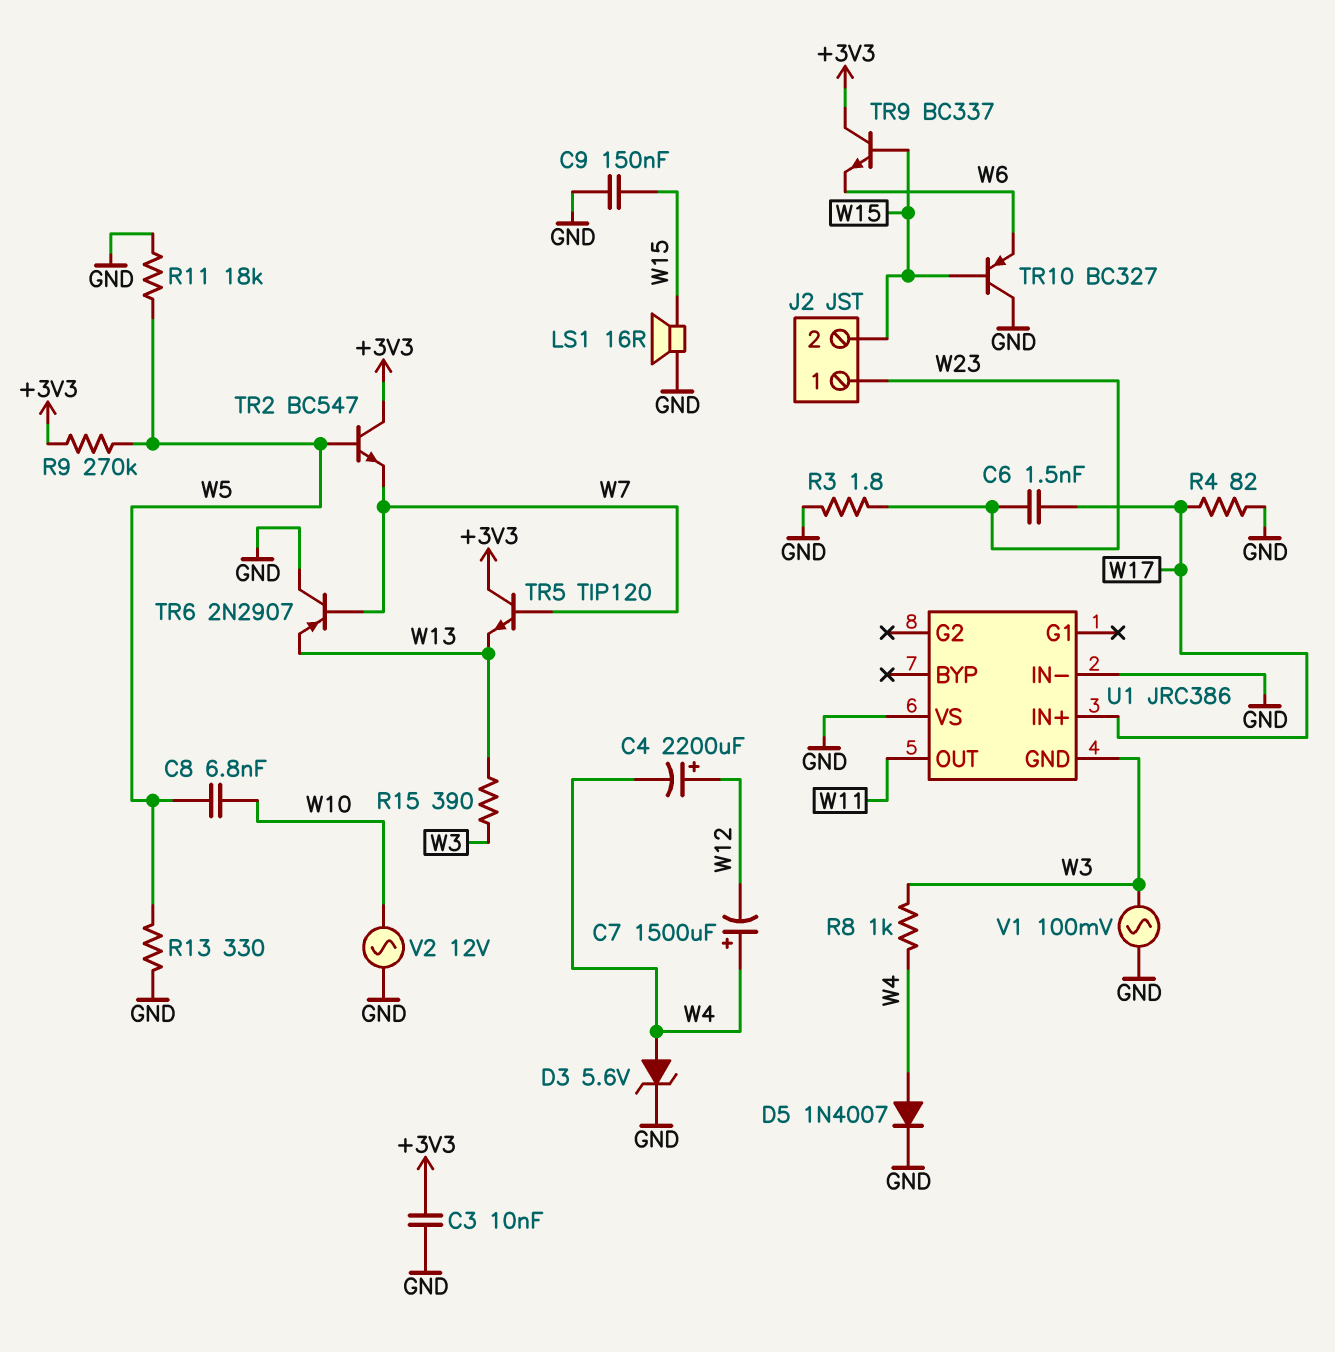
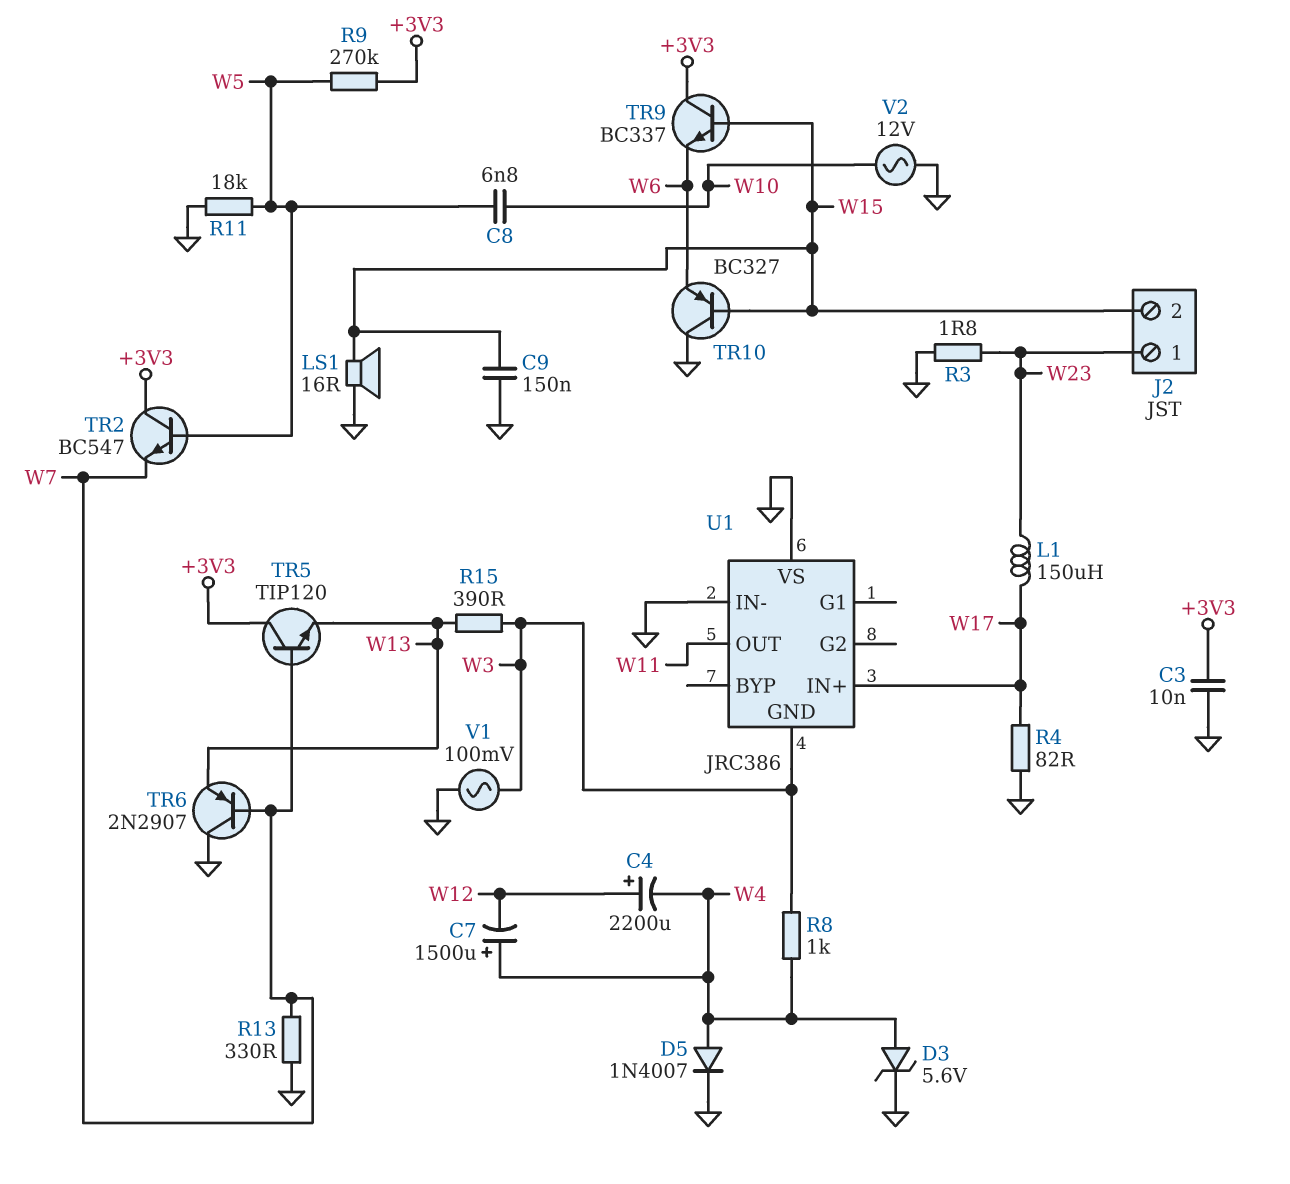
C6: 1.5nF (W17, W23) -> none
L1: none -> 150uH (W17, W23)
R13: 330 (GND, W5) -> 330 (GND, W7)

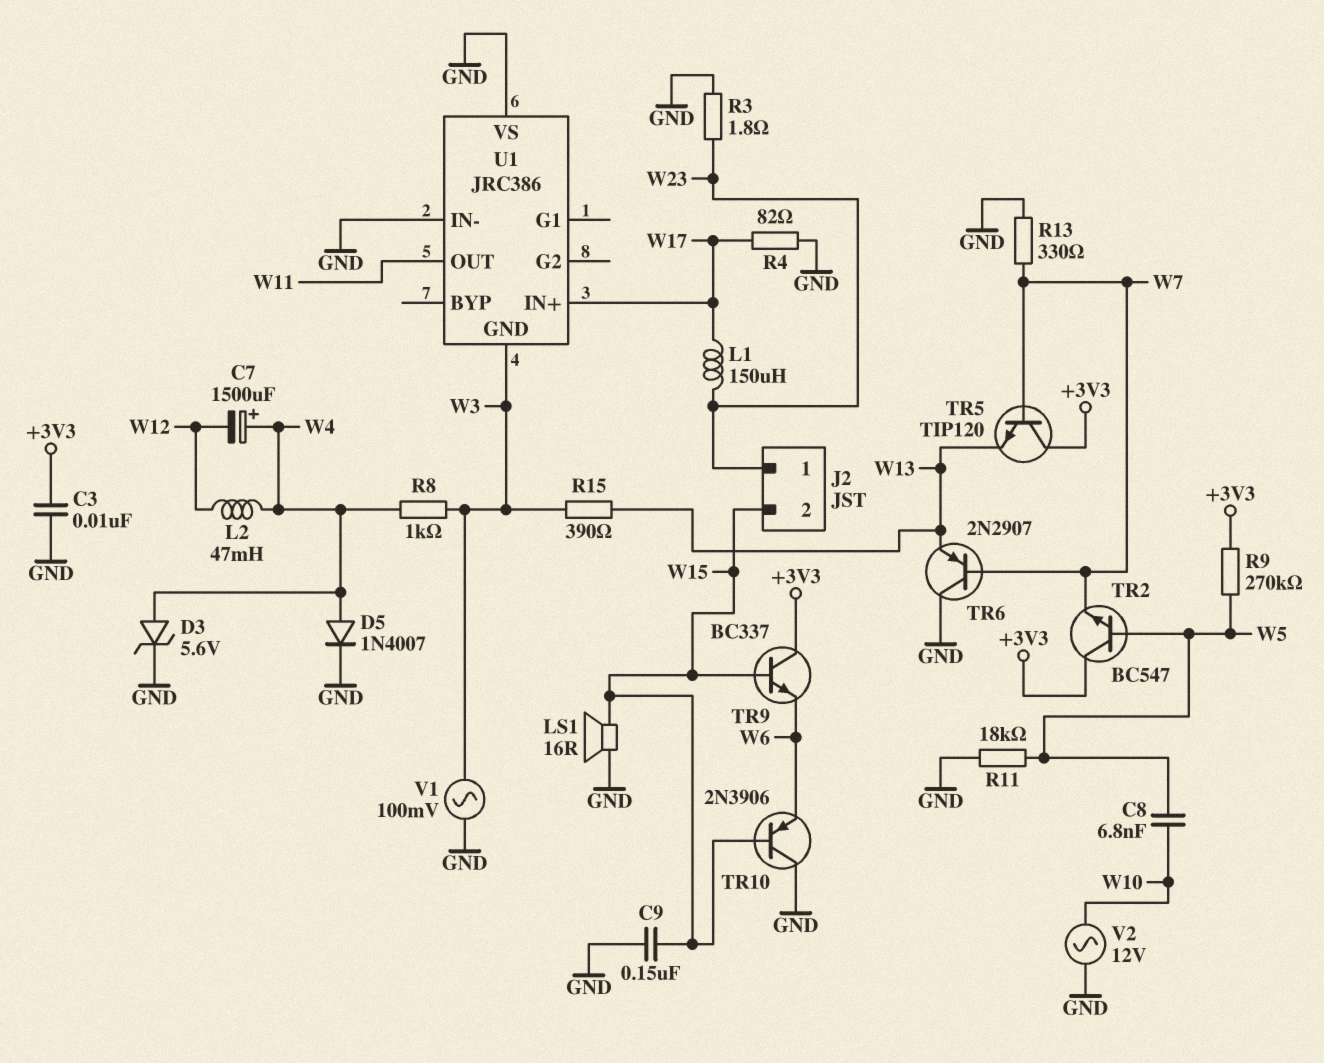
C4: 2200uF (plus W12, minus W4) -> none
L2: none -> 47mH (W4, W12)
TR10: PNP BC327 (B W15, C GND, E W6) -> PNP 2N3906 (B W15, C GND, E W6)

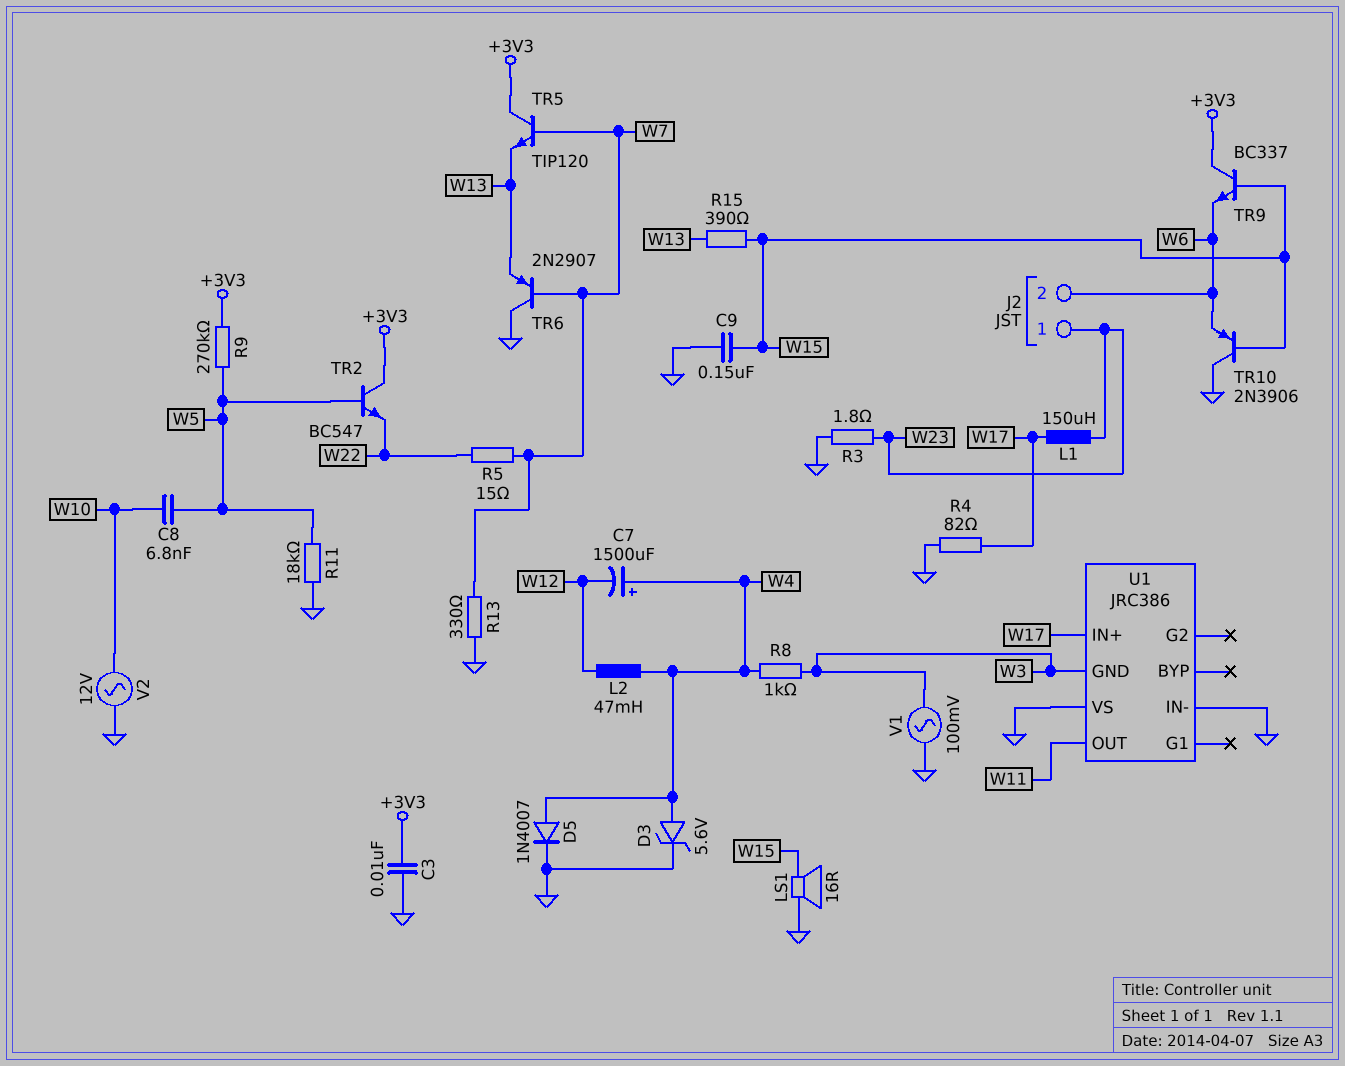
J2 pin 2: W15 -> W6
R5: none -> 15 (W7, W22)
R15: 390 (W3, W13) -> 390 (W13, W15)
TR2: NPN BC547 (B W5, C +3V3, E W7) -> NPN BC547 (B W5, C +3V3, E W22)

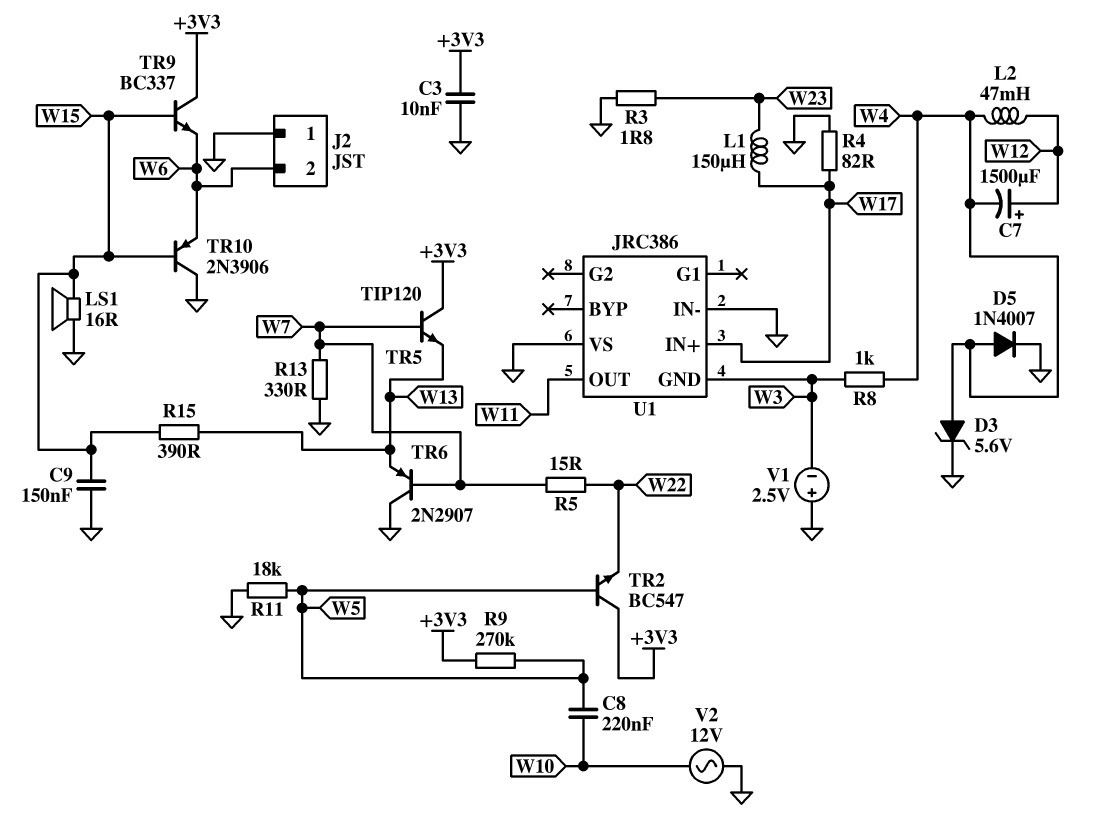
C7: 1500uF (plus W4, minus W12) -> 1500uF (plus W12, minus W4)
C8: 6.8nF (W5, W10) -> 220nF (W5, W10)
J2 pin 1: W23 -> GND
V1: AC 100mV (GND, W3) -> 2.5V (plus GND, minus W3)

